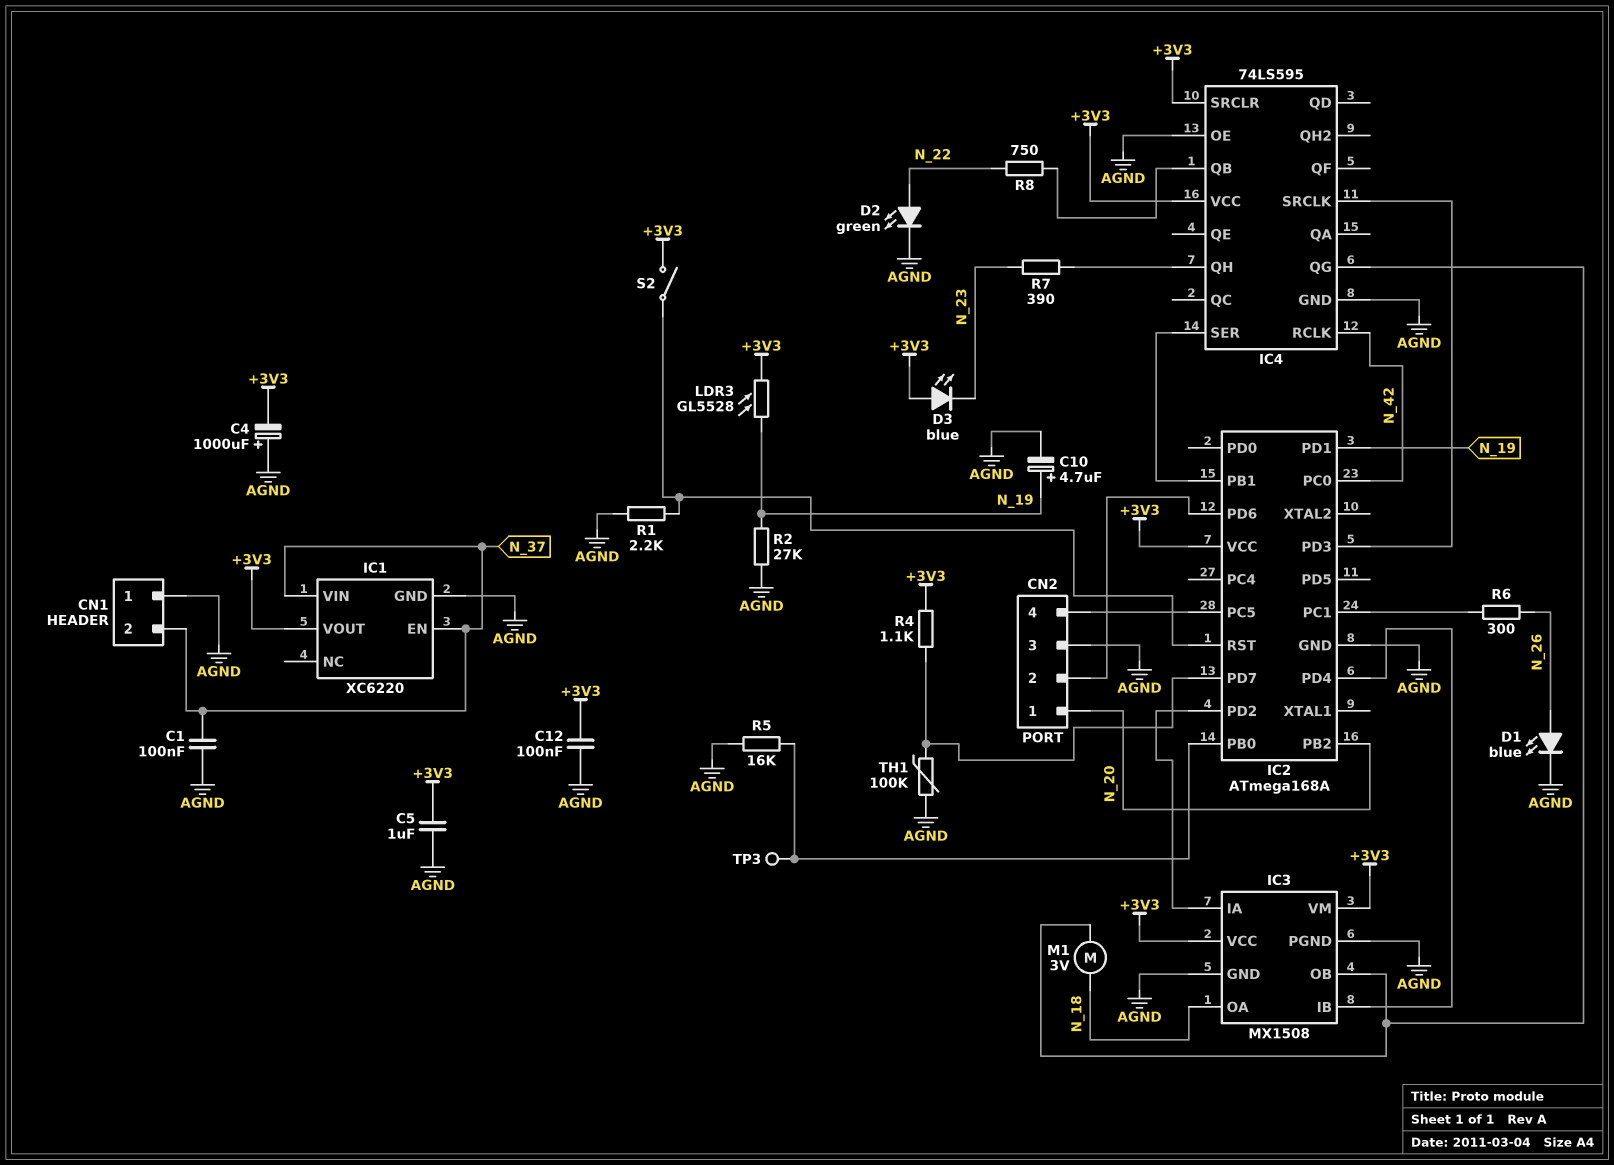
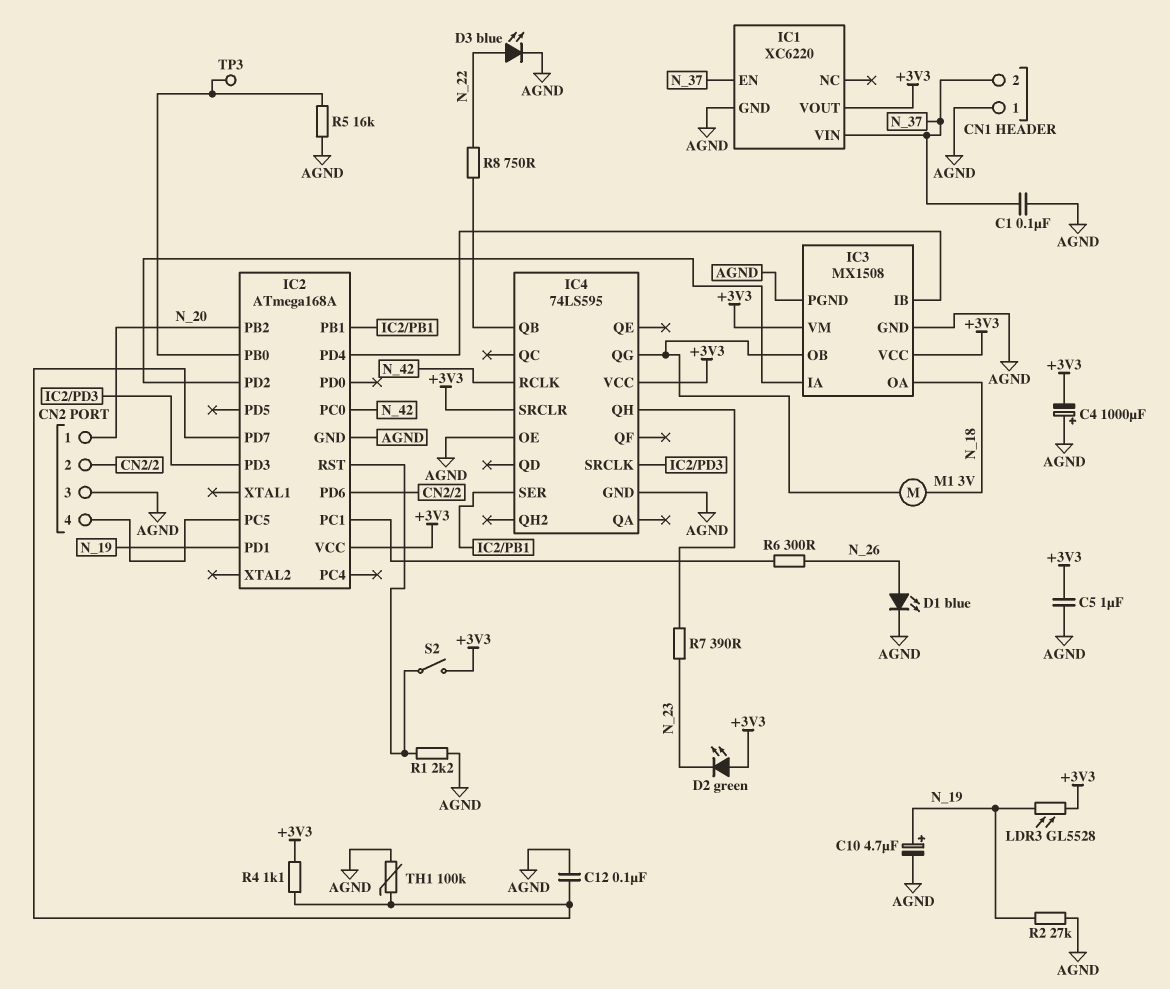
C12: 100nF (+3V3, AGND) -> 100nF (AGND, IC2/PD7)
D2: LED green (A N_22, K AGND) -> LED green (A +3V3, K N_23)
D3: LED blue (A +3V3, K N_23) -> LED blue (A N_22, K AGND)

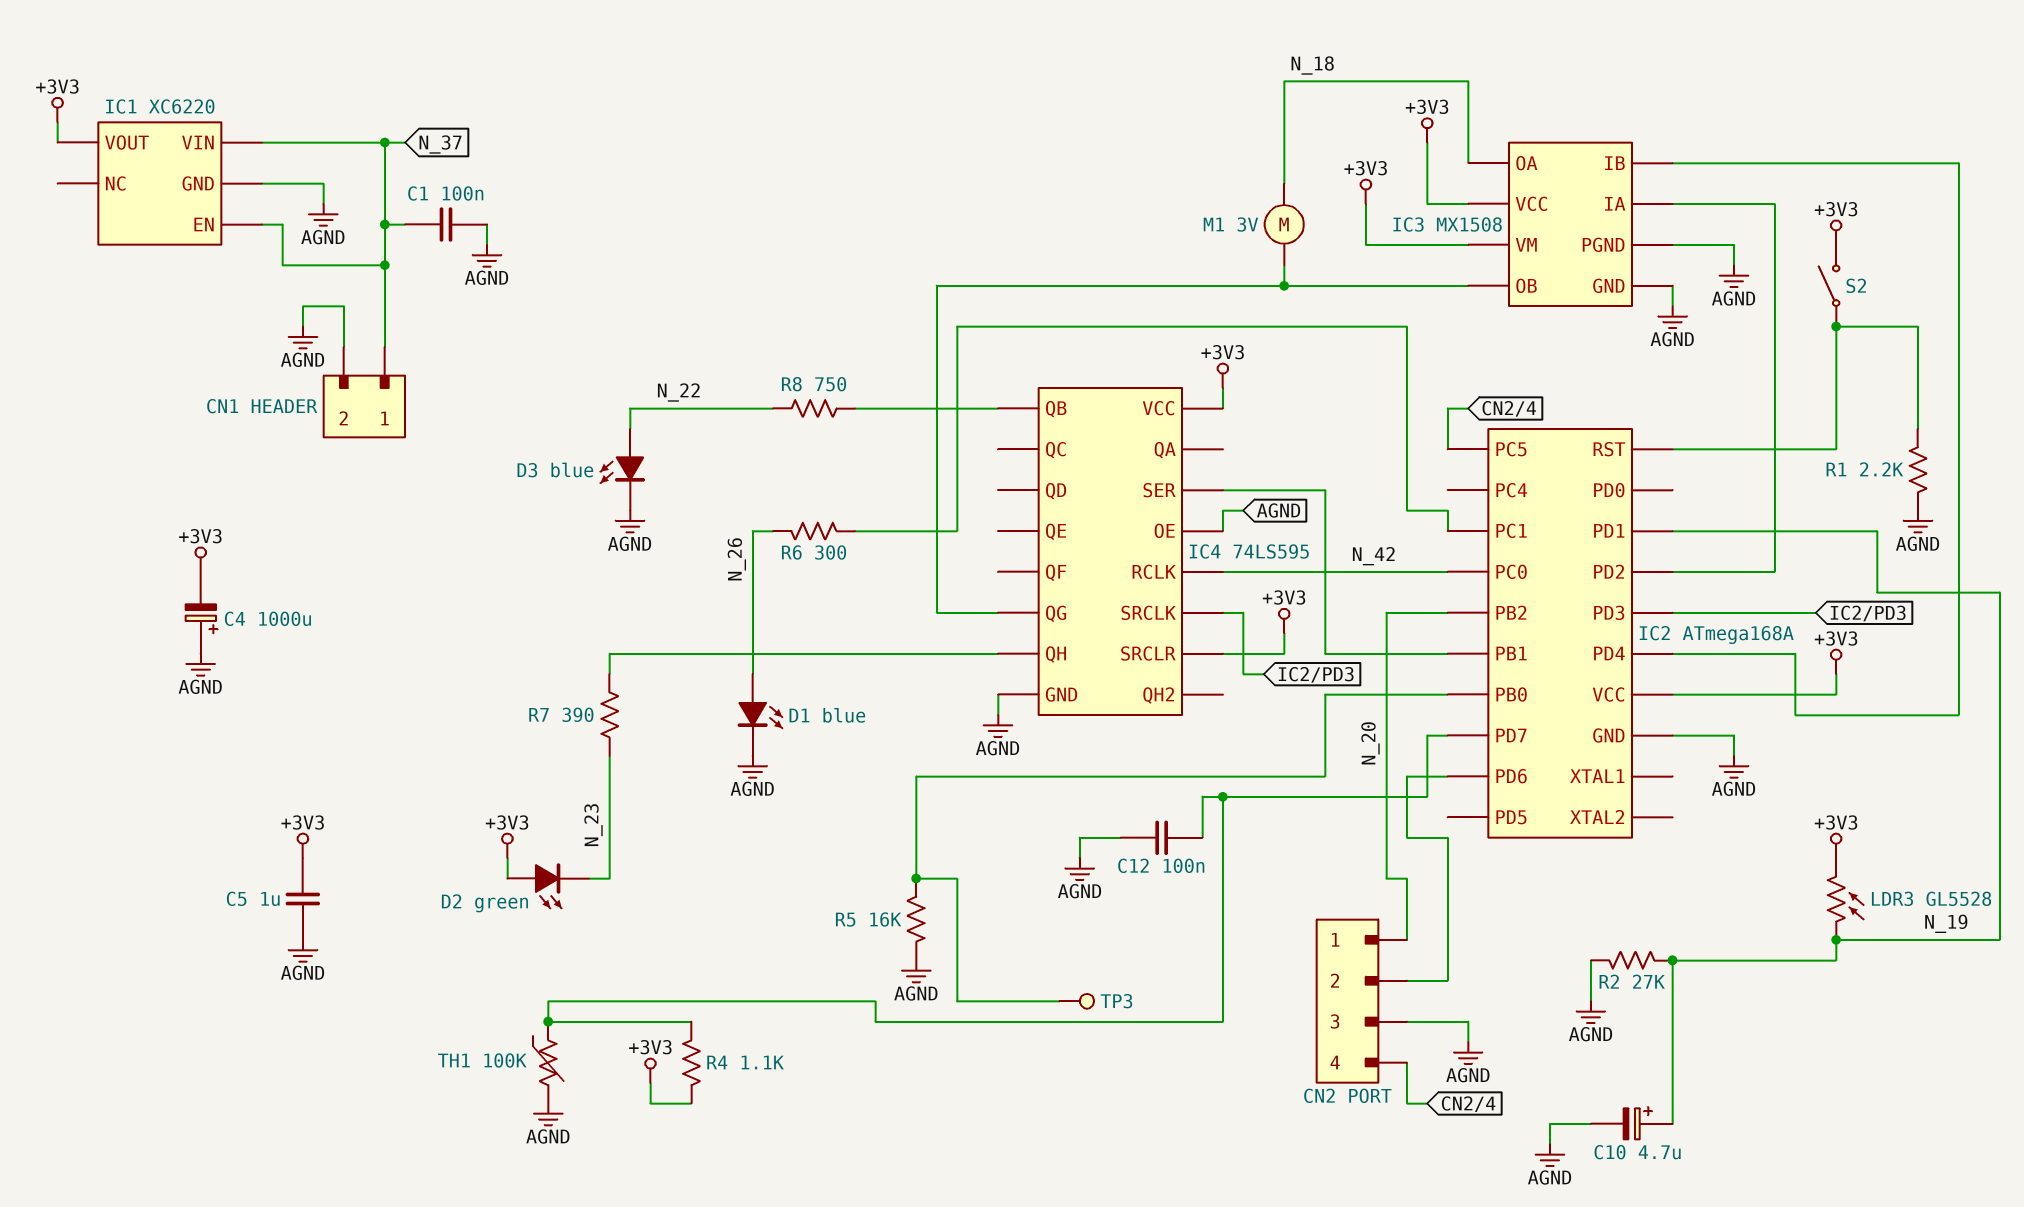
CN1 pin 1: AGND -> N_37
CN1 pin 2: N_37 -> AGND

